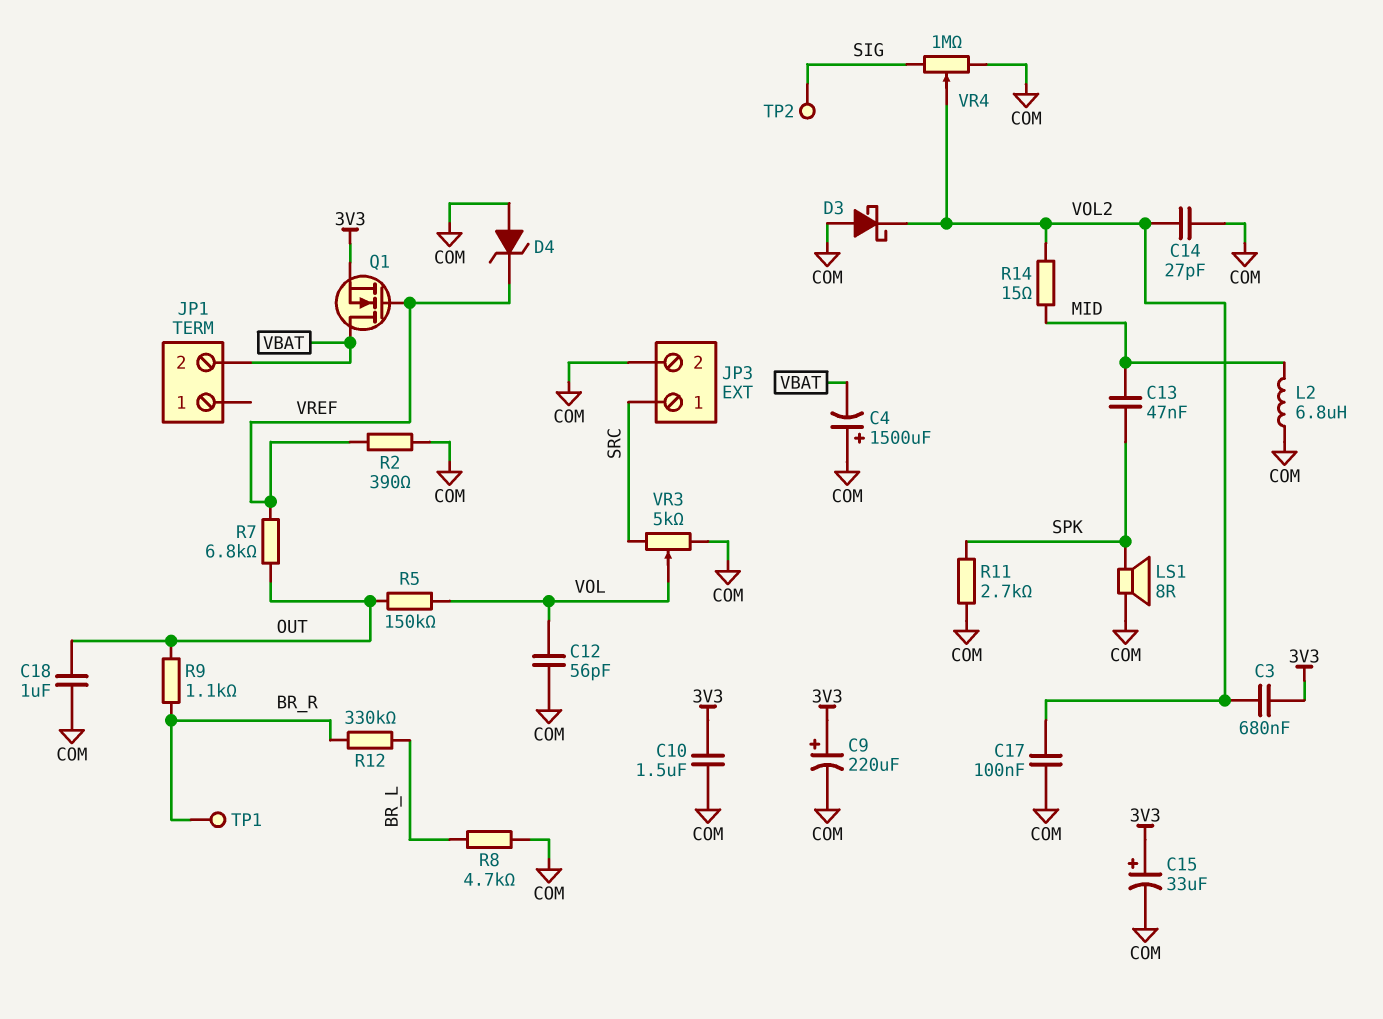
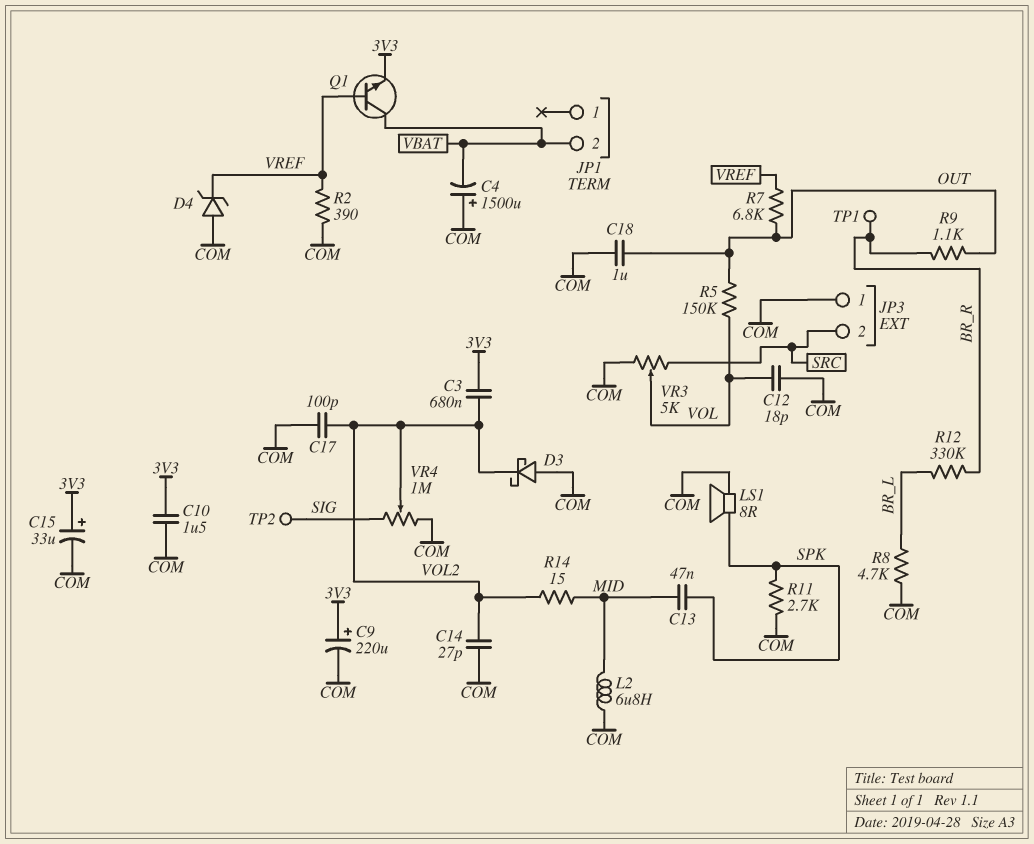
C12: 56pF (COM, VOL) -> 18pF (COM, VOL)
C17: 100nF (COM, VOL2) -> 100pF (COM, VOL2)
JP3 pin 1: SRC -> COM
JP3 pin 2: COM -> SRC
Q1: NMOS (G VREF, D VBAT, S 3V3) -> NPN (B VREF, C VBAT, E 3V3)

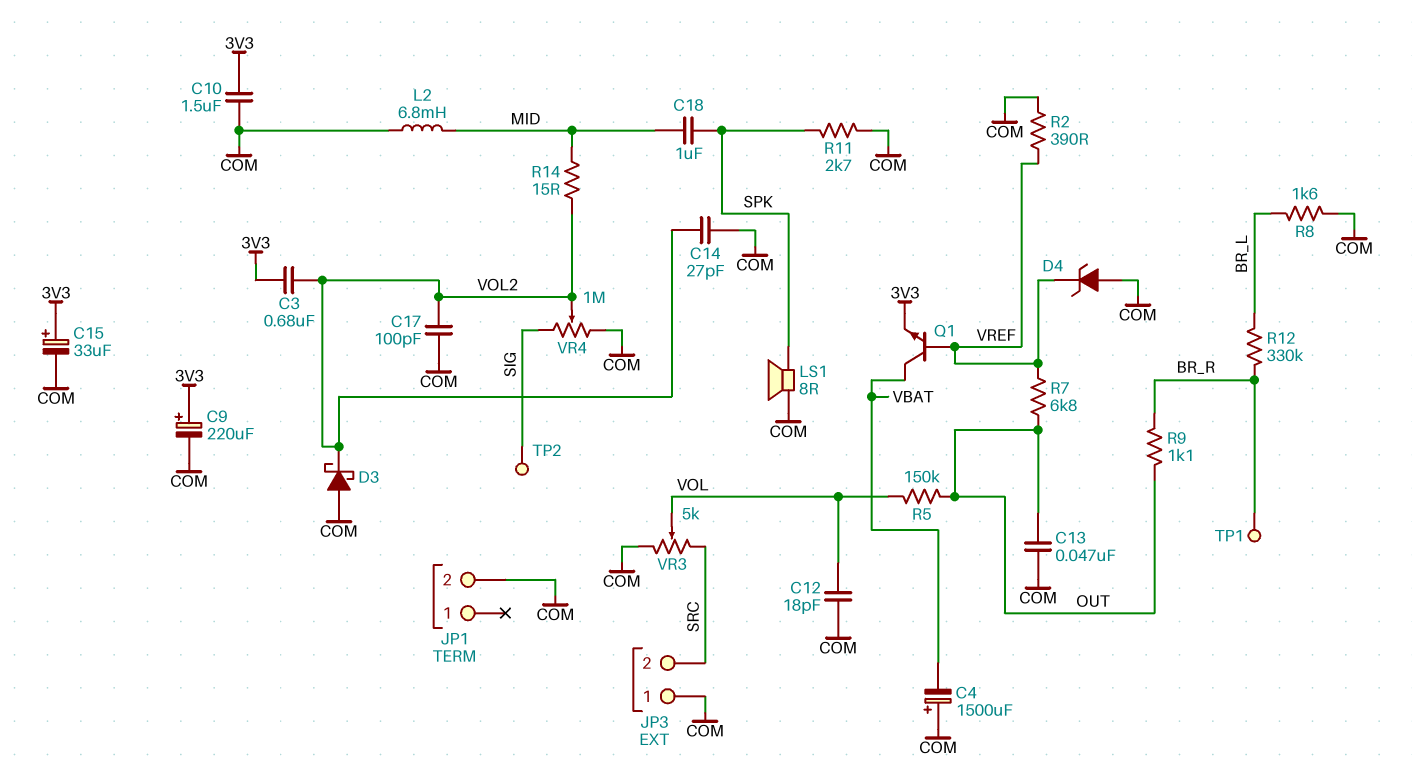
C13: 47nF (MID, SPK) -> 47nF (COM, OUT)
C18: 1uF (COM, OUT) -> 1uF (MID, SPK)
JP1 pin 2: VBAT -> COM
L2: 6.8uH (COM, MID) -> 6.8mH (COM, MID)
R8: 4.7k (BR_L, COM) -> 1.6k (BR_L, COM)

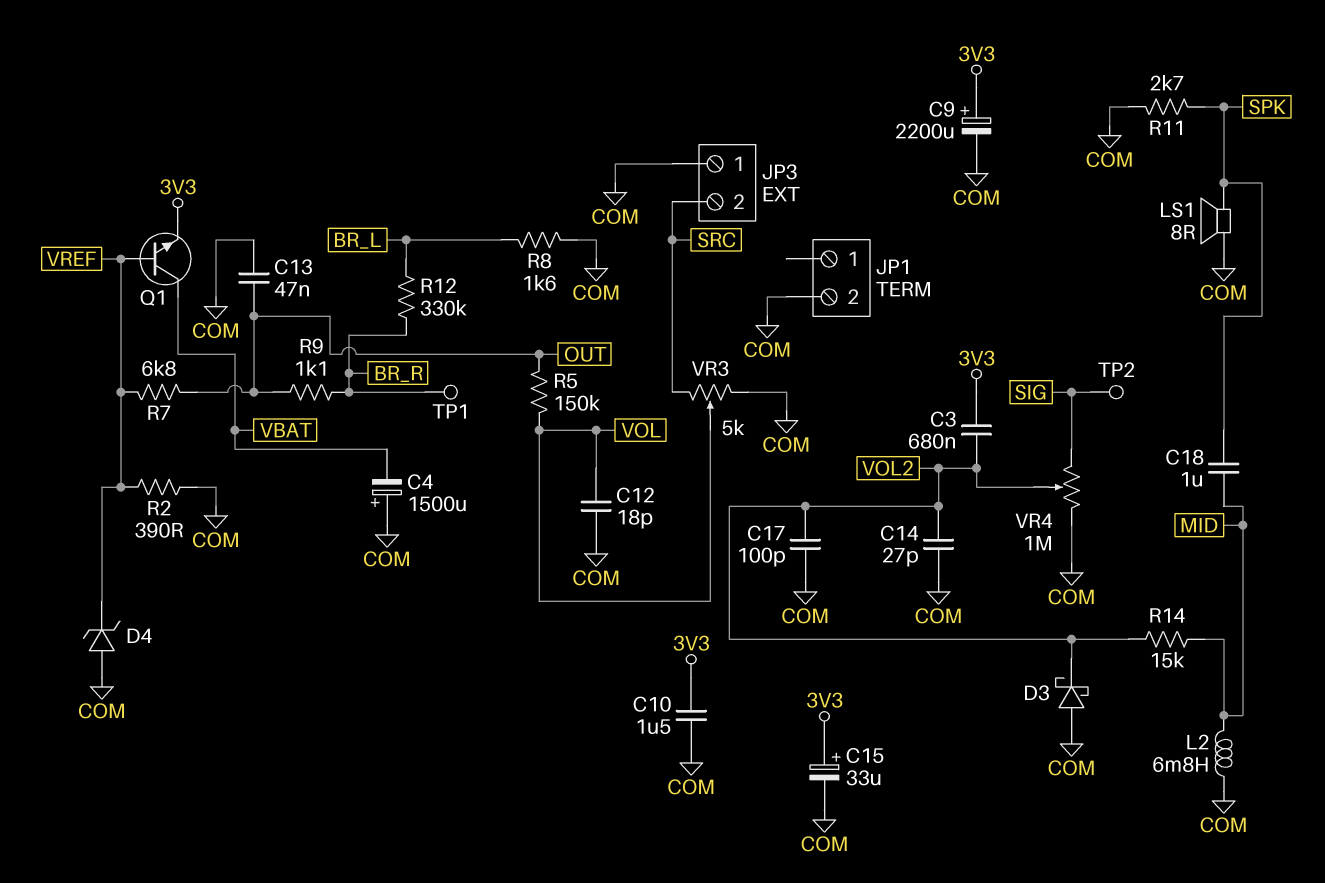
C9: 220uF (plus 3V3, minus COM) -> 2200uF (plus 3V3, minus COM)
R14: 15 (MID, VOL2) -> 15k (MID, VOL2)

